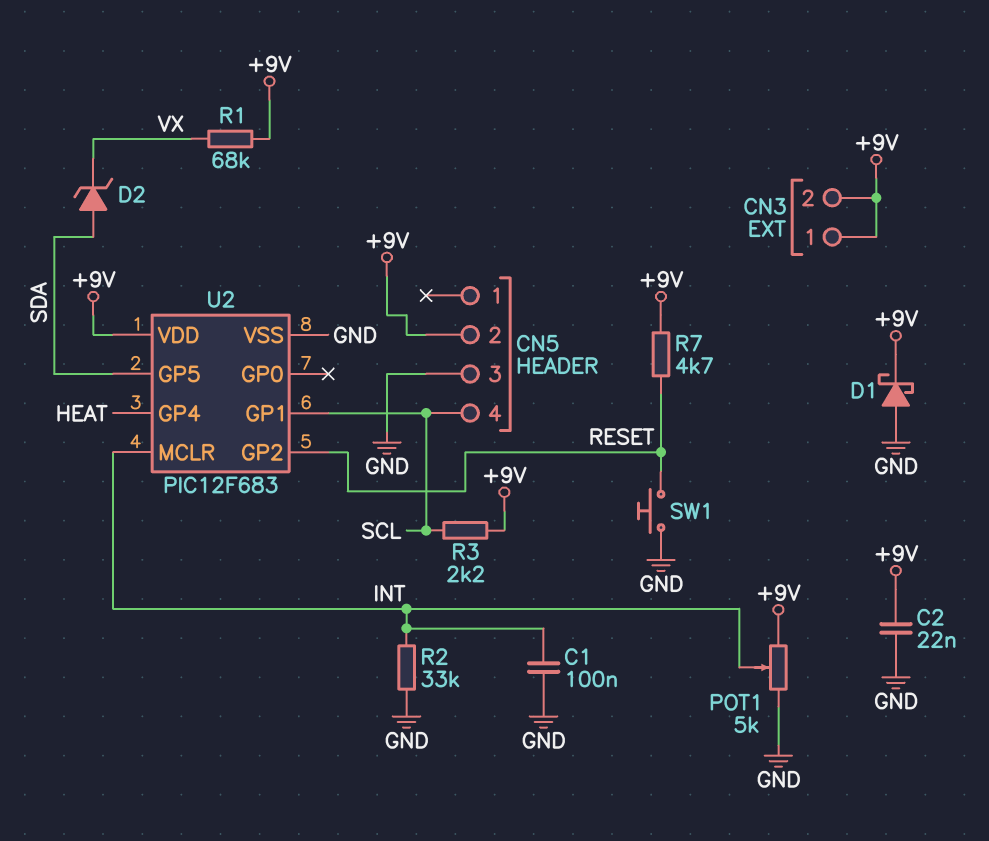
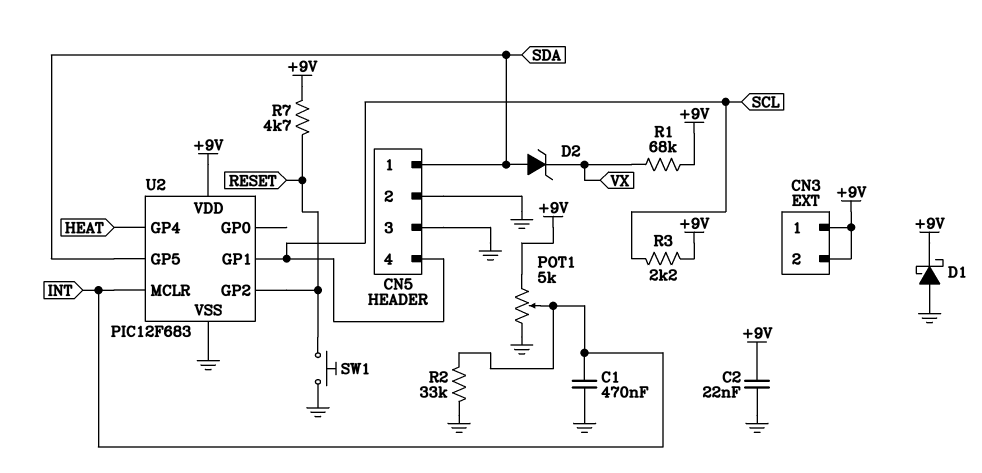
C1: 100nF (GND, INT) -> 470nF (GND, INT)
CN5 pin 1: none -> SDA
CN5 pin 2: +9V -> GND

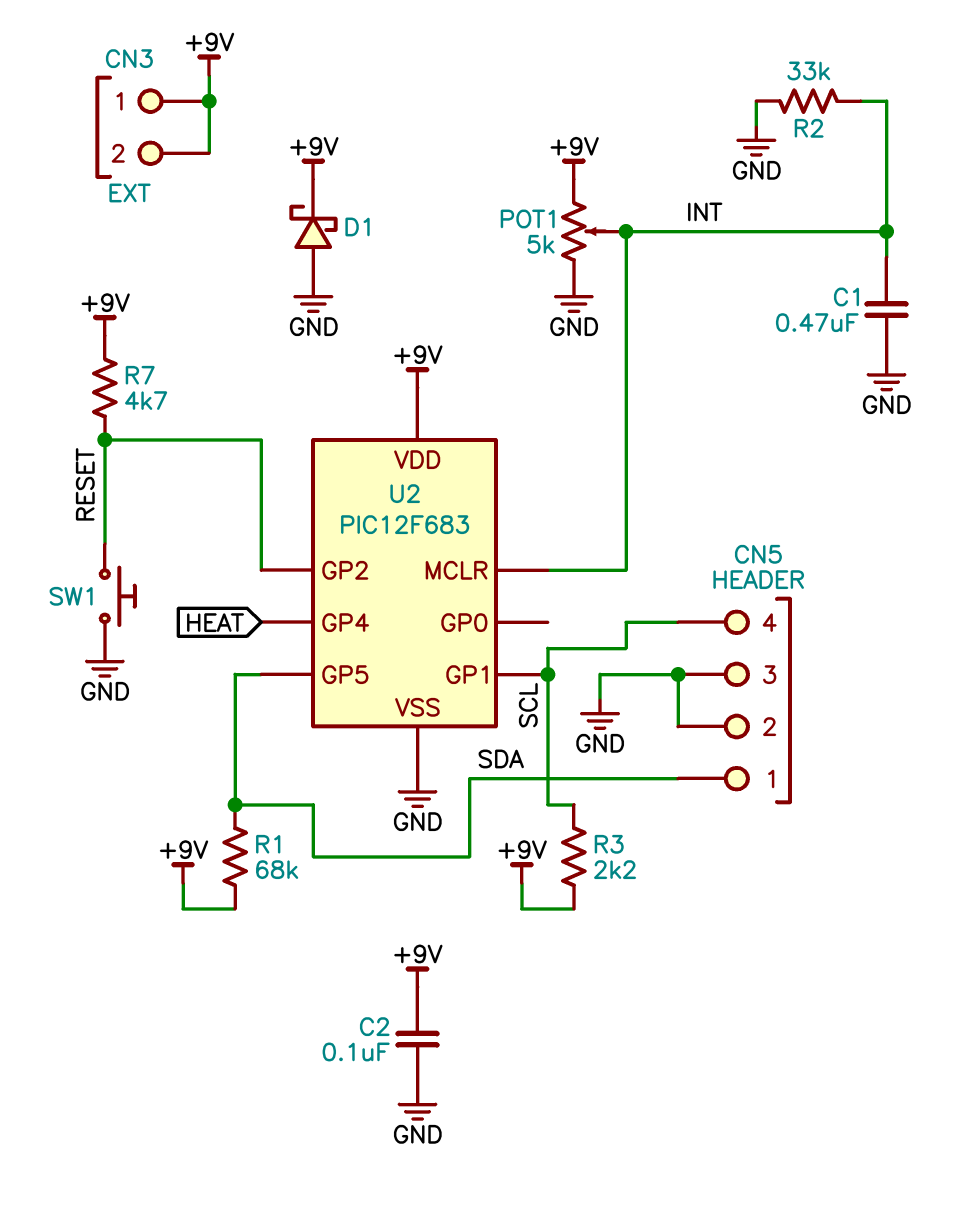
C2: 22nF (+9V, GND) -> 100nF (+9V, GND)
D2: zener (A SDA, K VX) -> none
R1: 68k (+9V, VX) -> 68k (+9V, SDA)

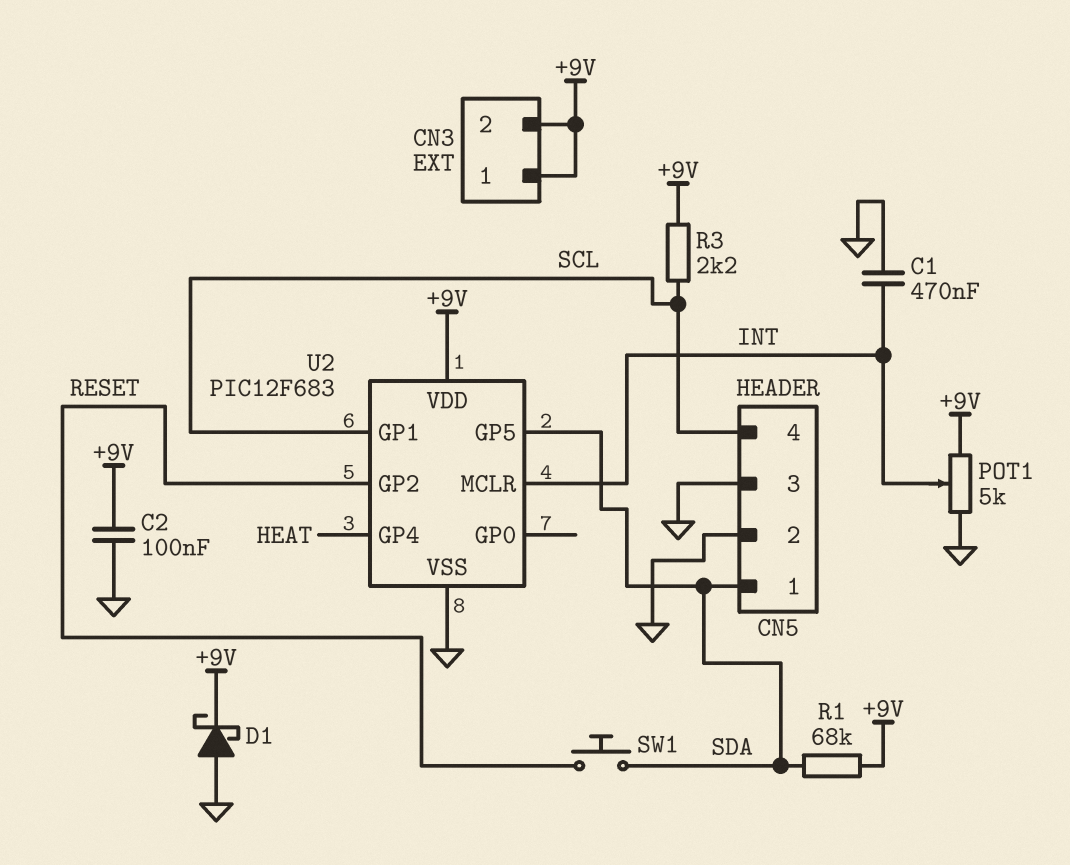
R2: 33k (GND, INT) -> none
R7: 4.7k (+9V, RESET) -> none
SW1: button (GND, RESET) -> button (RESET, SDA)

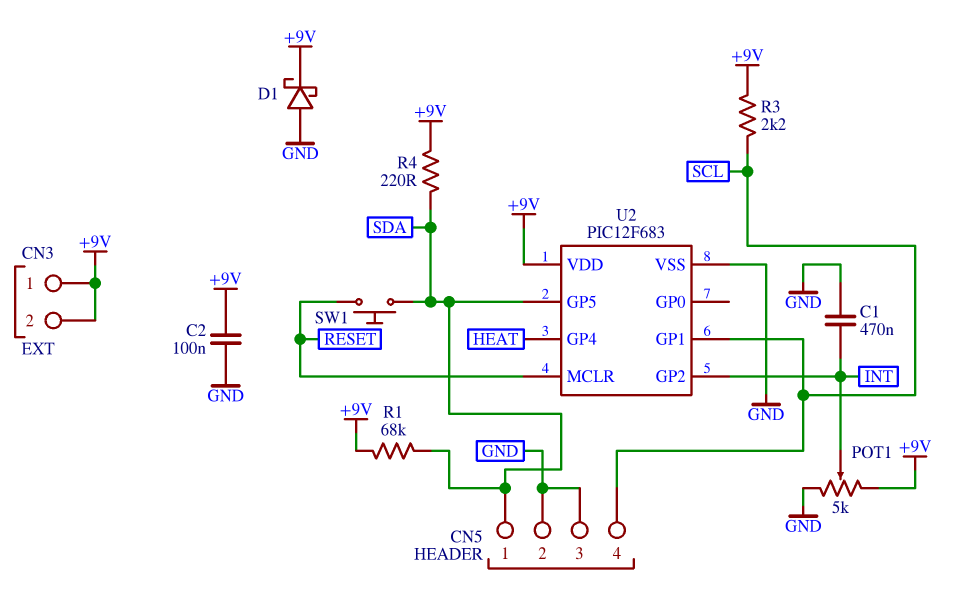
R4: none -> 220 (+9V, SDA)
U2 pin GP2: RESET -> INT
U2 pin MCLR: INT -> RESET

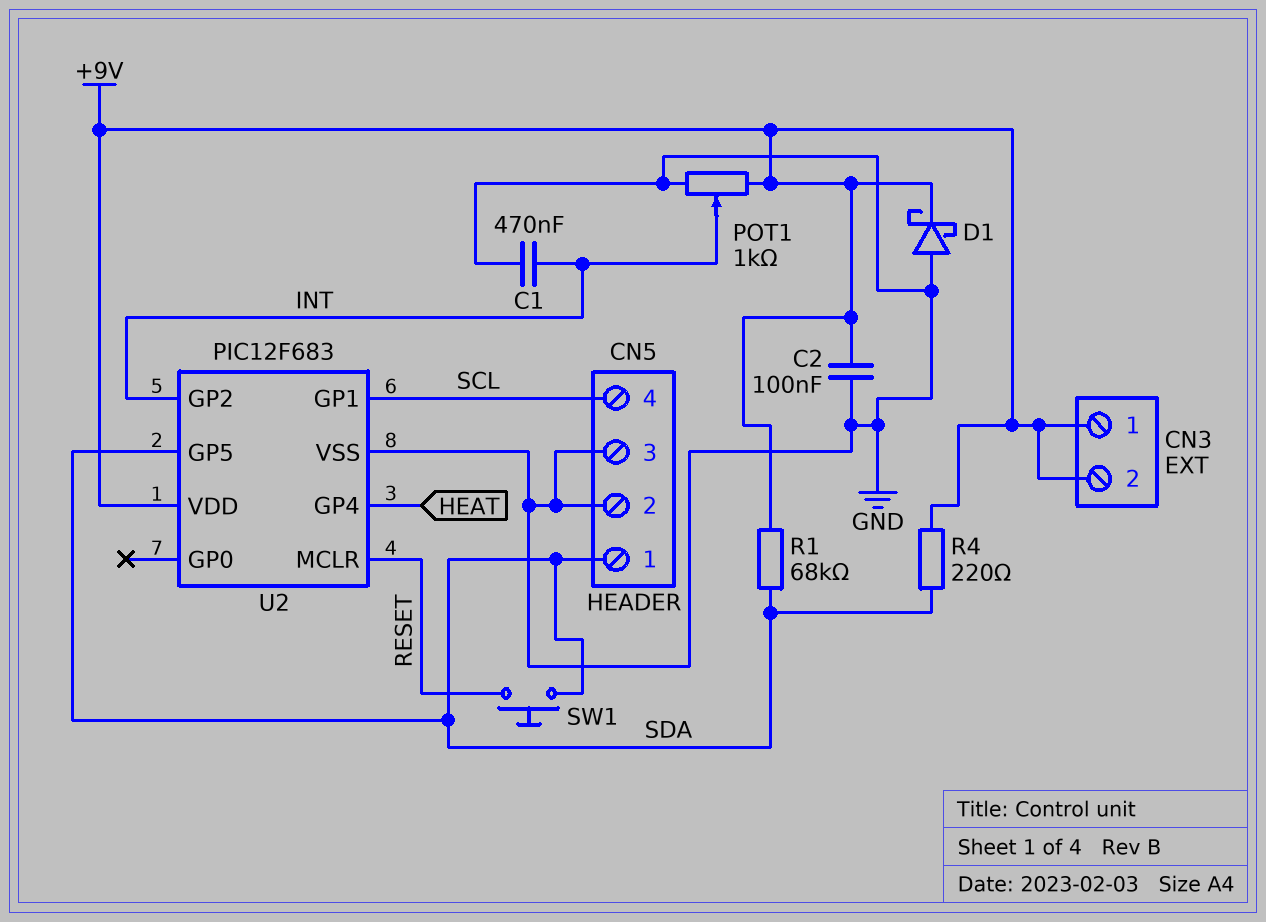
POT1: 5k (+9V, GND, wiper INT) -> 1k (+9V, GND, wiper INT)
R3: 2.2k (+9V, SCL) -> none

